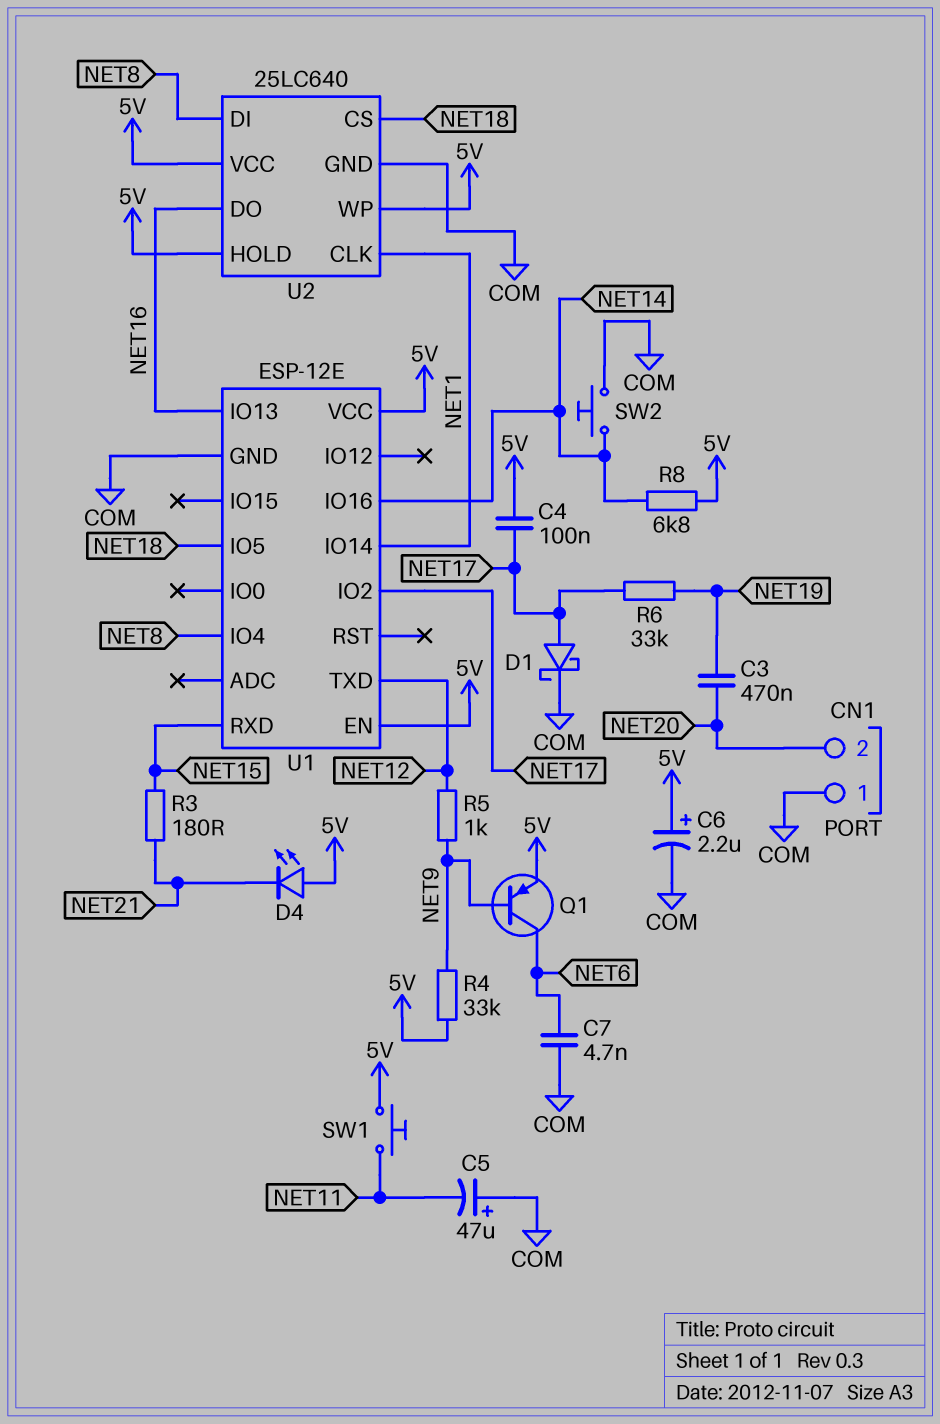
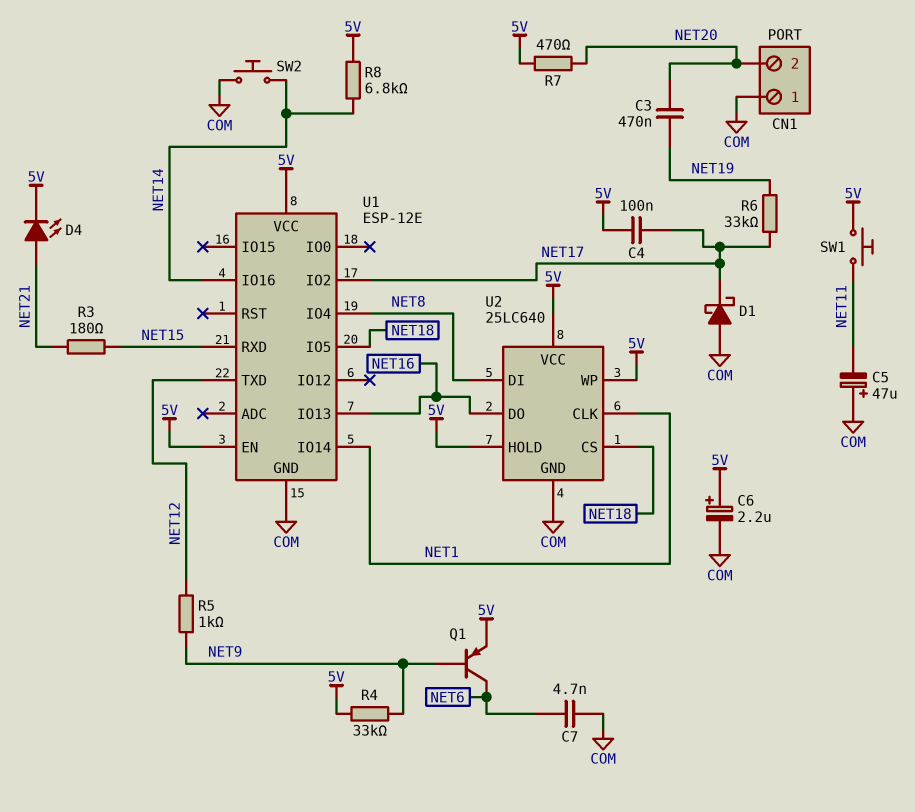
D1: schottky (A NET17, K COM) -> schottky (A COM, K NET17)
D4: LED (A 5V, K NET21) -> LED (A NET21, K 5V)
R7: none -> 470 (5V, NET20)

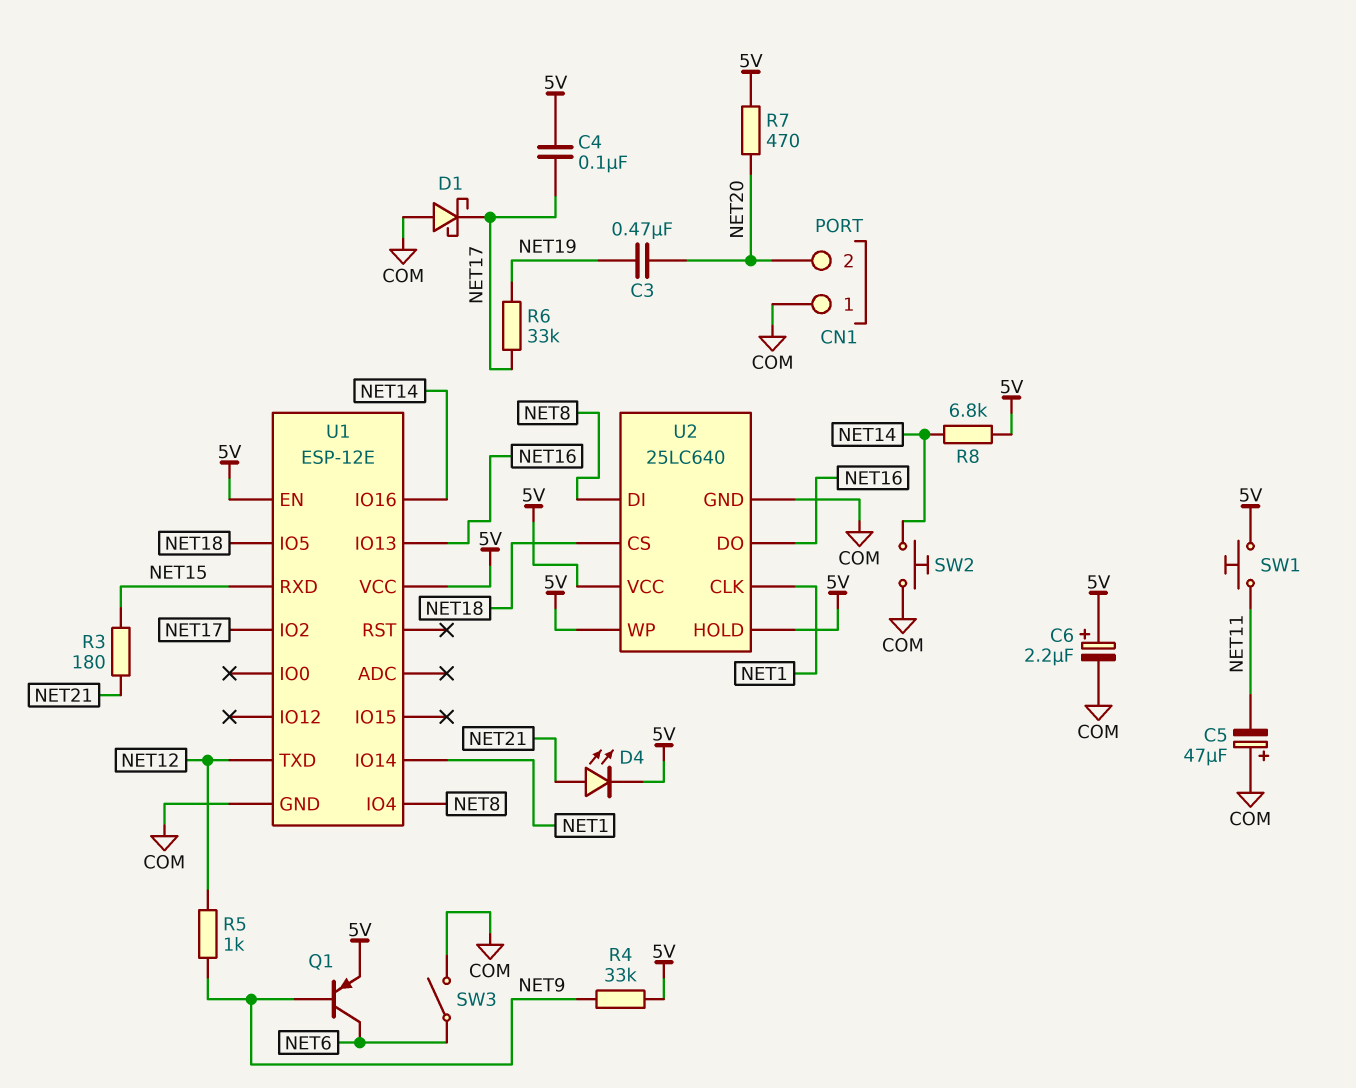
C7: 4.7nF (COM, NET6) -> none
SW3: none -> switch (COM, NET6)

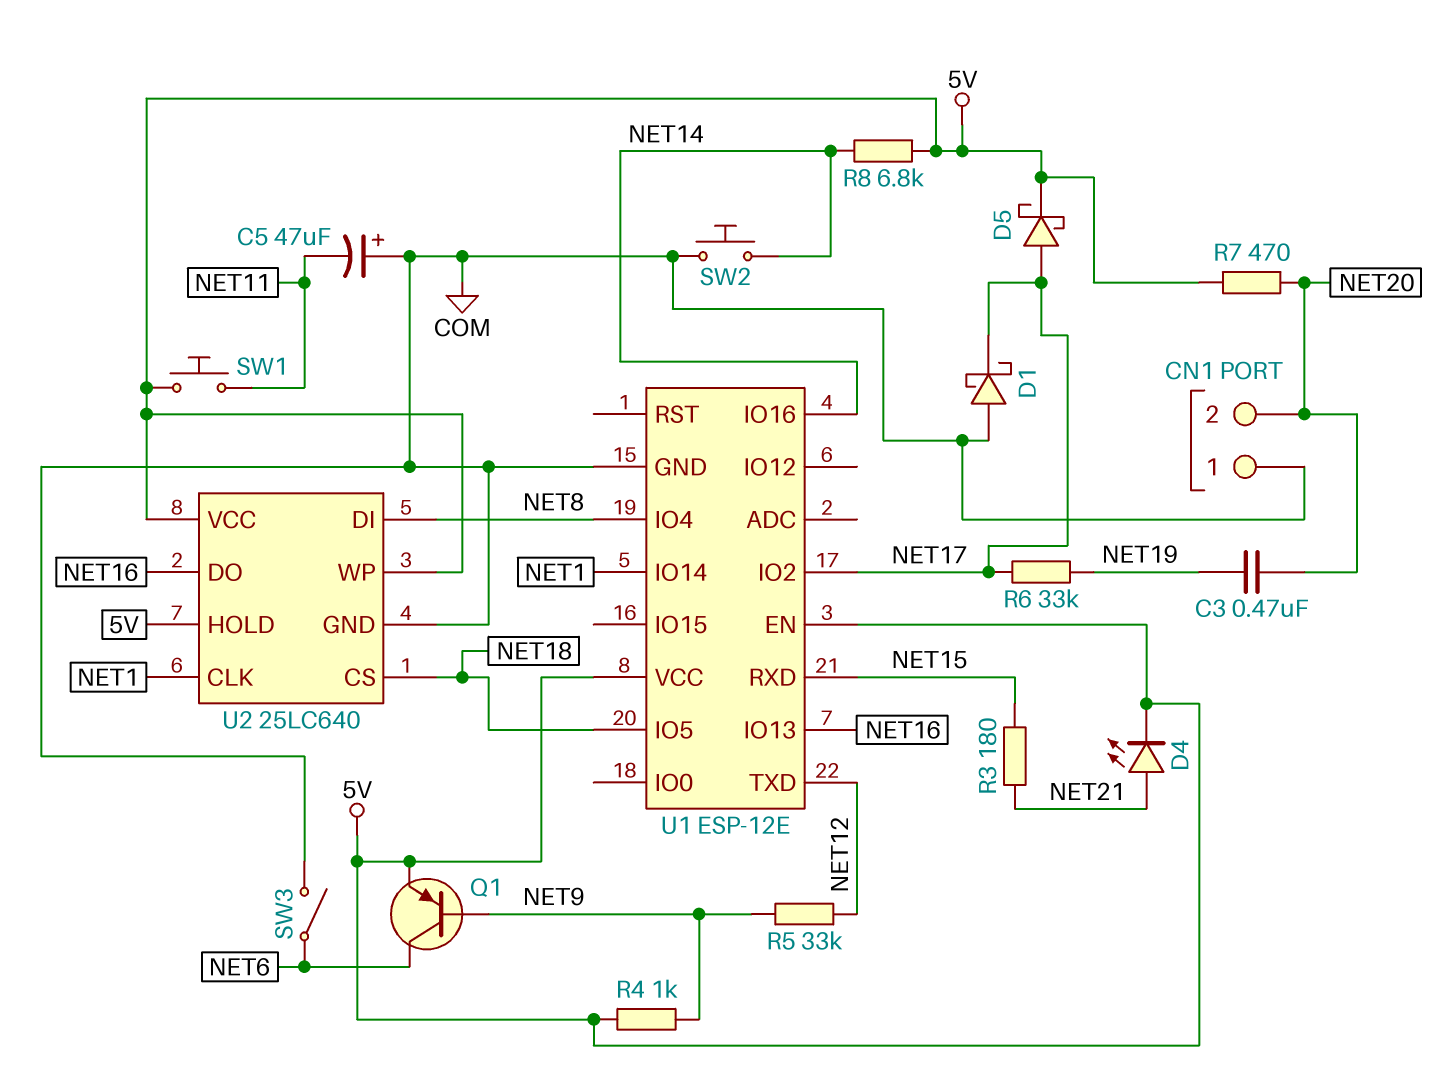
C4: 100nF (5V, NET17) -> none
C6: 2.2uF (plus 5V, minus COM) -> none
D5: none -> schottky (A NET17, K 5V)
R4: 33k (5V, NET9) -> 1k (5V, NET9)
R5: 1k (NET9, NET12) -> 33k (NET9, NET12)

